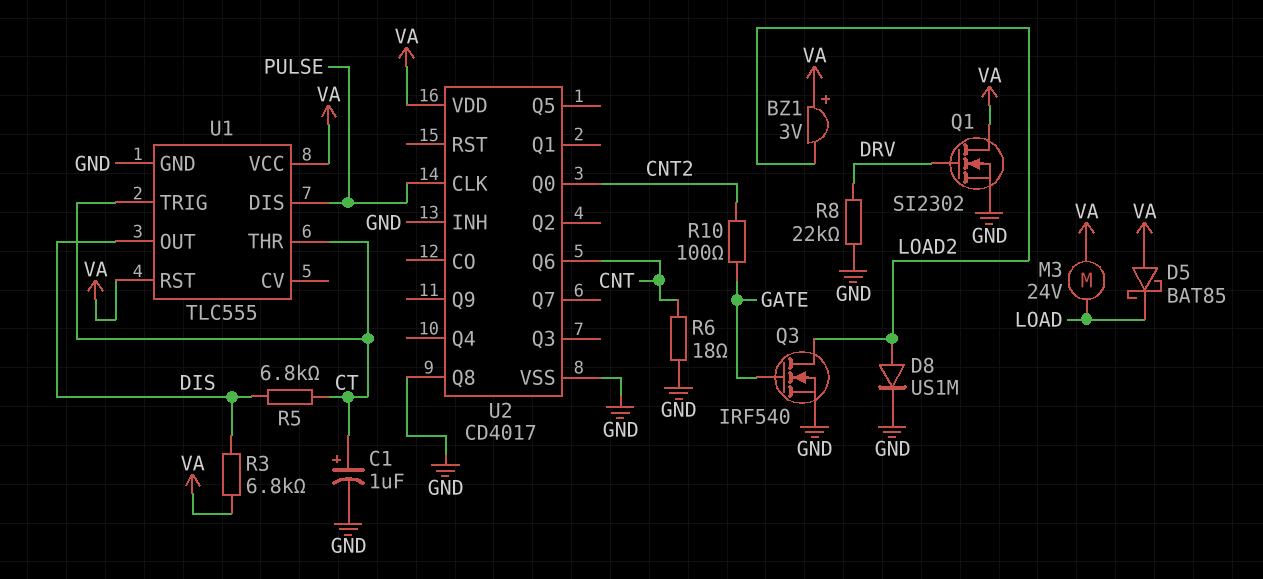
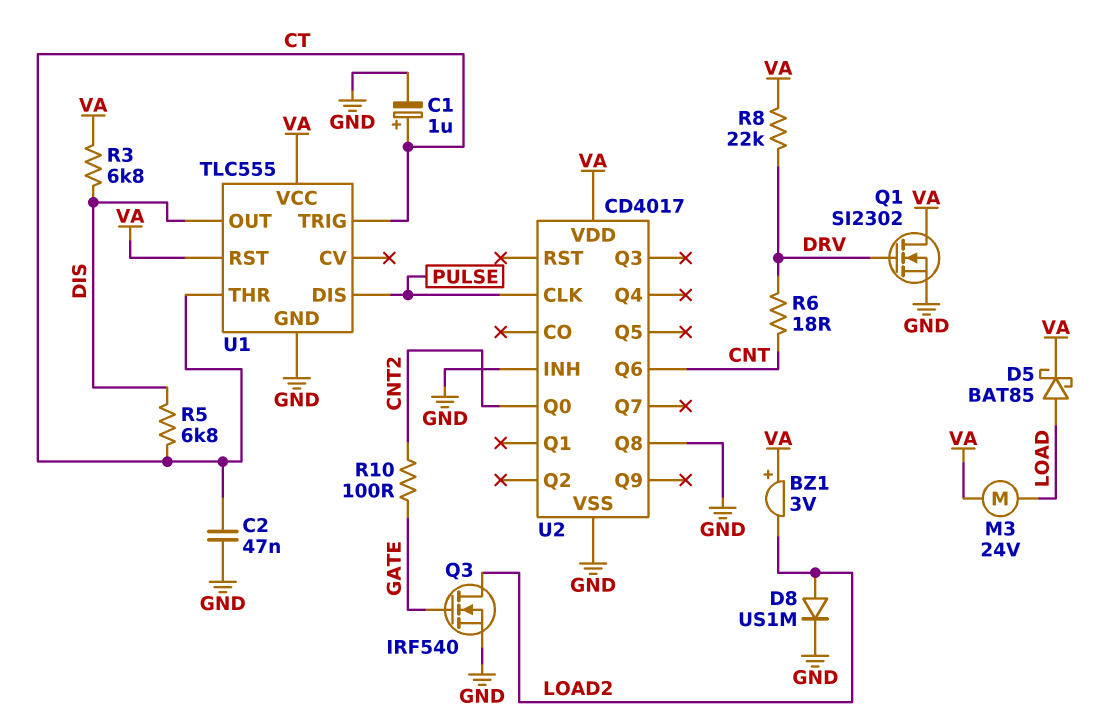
C2: none -> 47nF (CT, GND)
D5: schottky BAT85 (A VA, K LOAD) -> schottky BAT85 (A LOAD, K VA)
R6: 18 (CNT, GND) -> 18 (CNT, DRV)
R8: 22k (DRV, GND) -> 22k (DRV, VA)

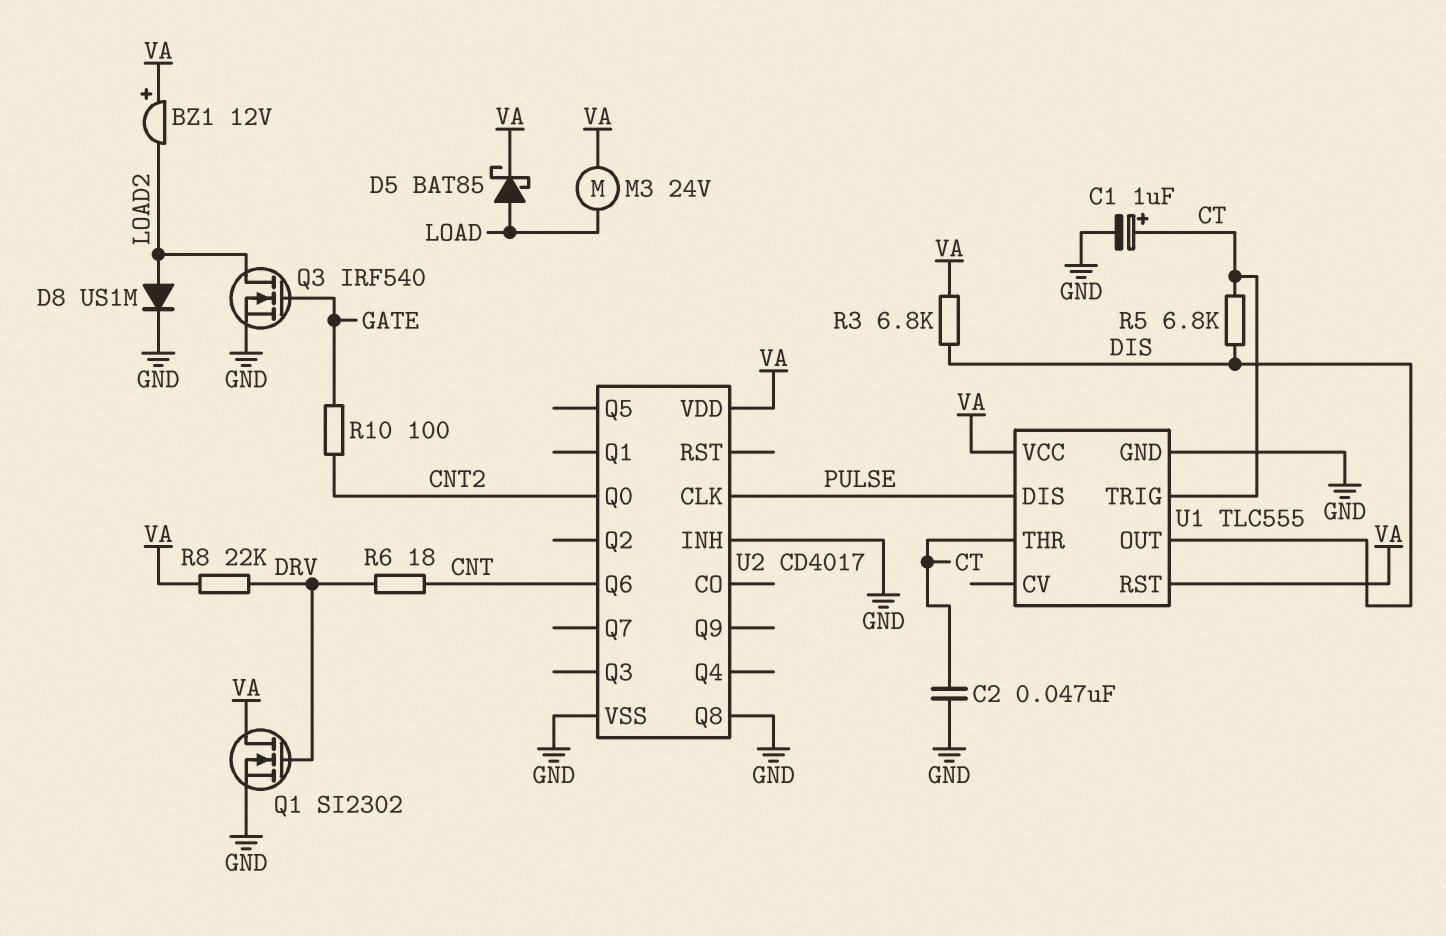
BZ1: buzzer 3V (plus VA, minus LOAD2) -> buzzer 12V (plus VA, minus LOAD2)

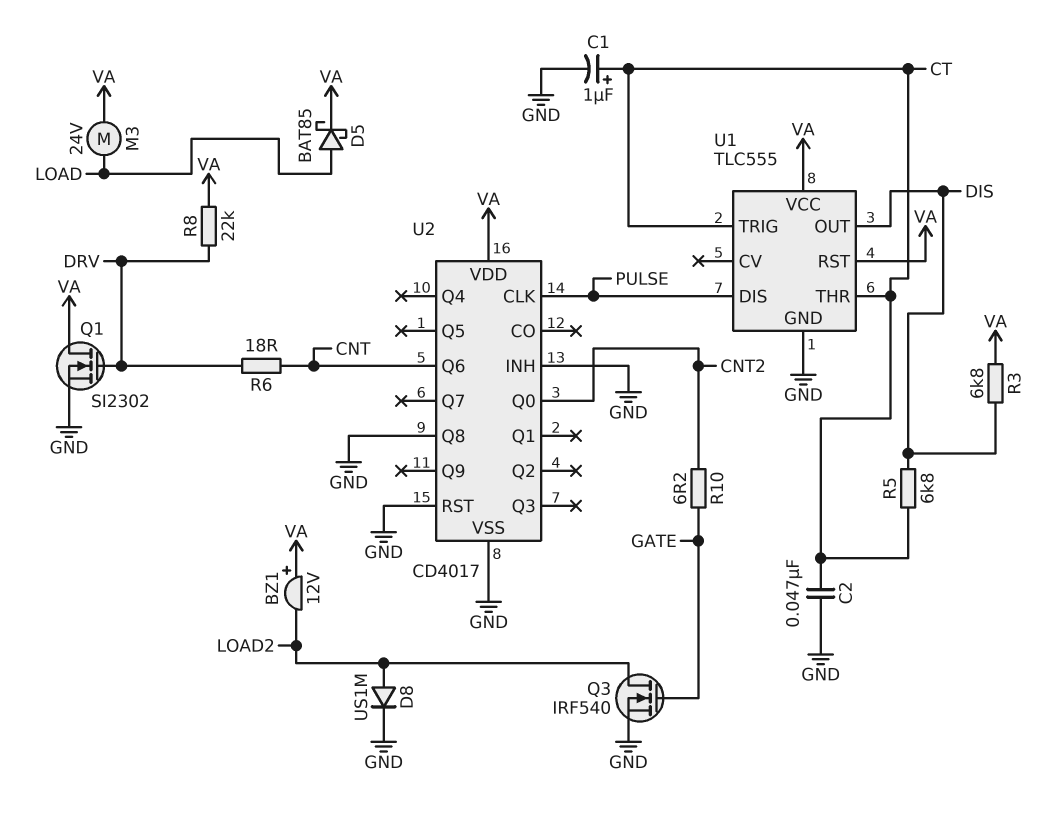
R10: 100 (CNT2, GATE) -> 6.2 (CNT2, GATE)
U2 pin RST: none -> GND

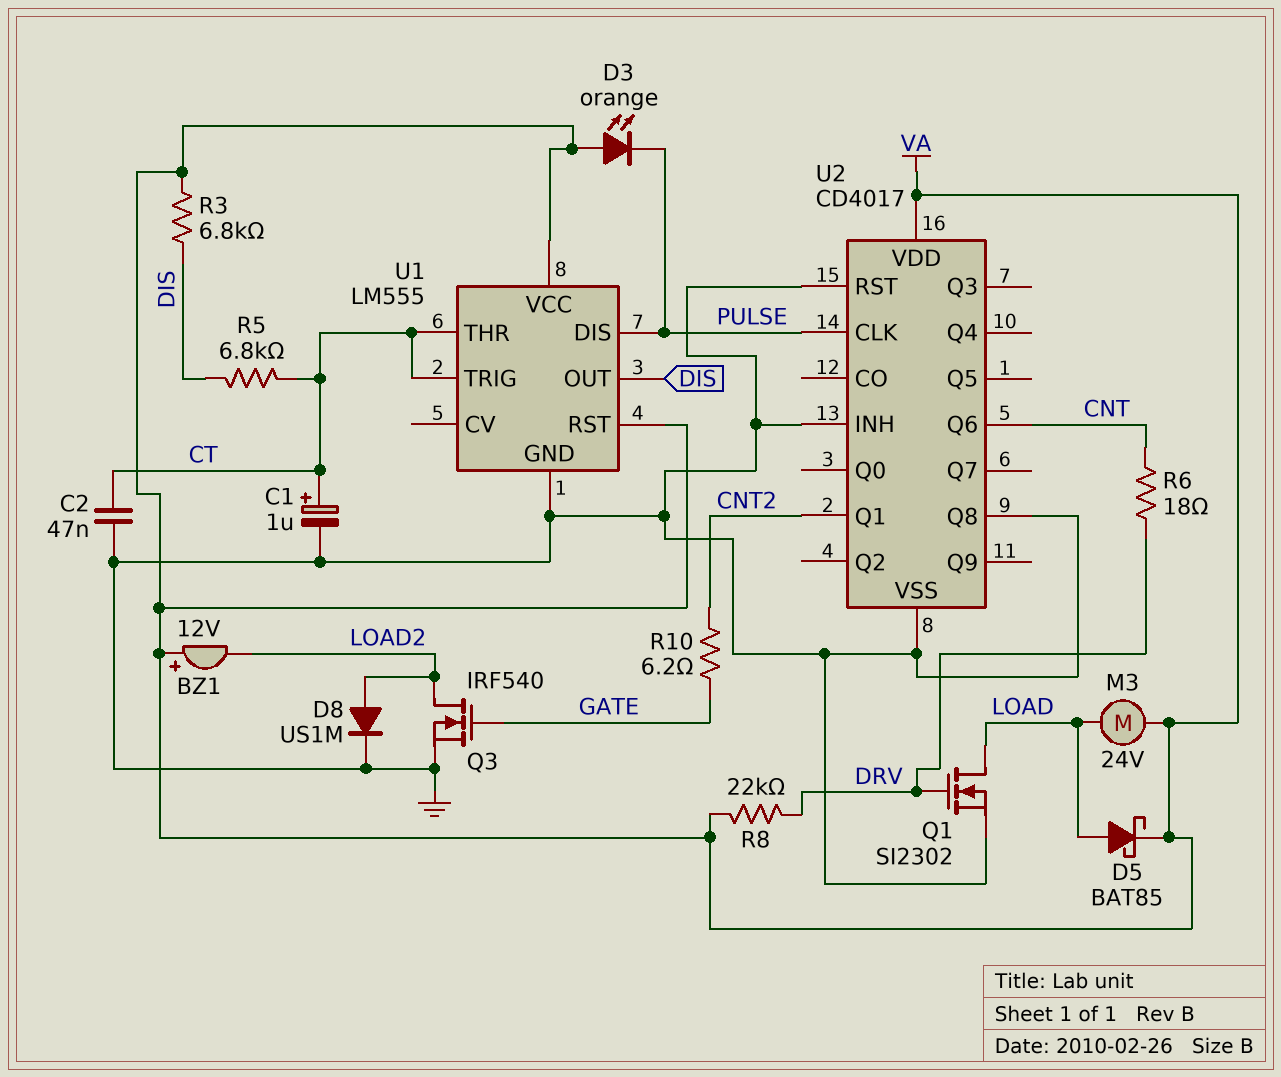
D3: none -> LED orange (A VA, K PULSE)
Q1: NMOS SI2302 (G DRV, D VA, S GND) -> NMOS SI2302 (G DRV, D LOAD, S GND)
U1: TLC555 -> LM555
U2 pin Q0: CNT2 -> none
U2 pin Q1: none -> CNT2

